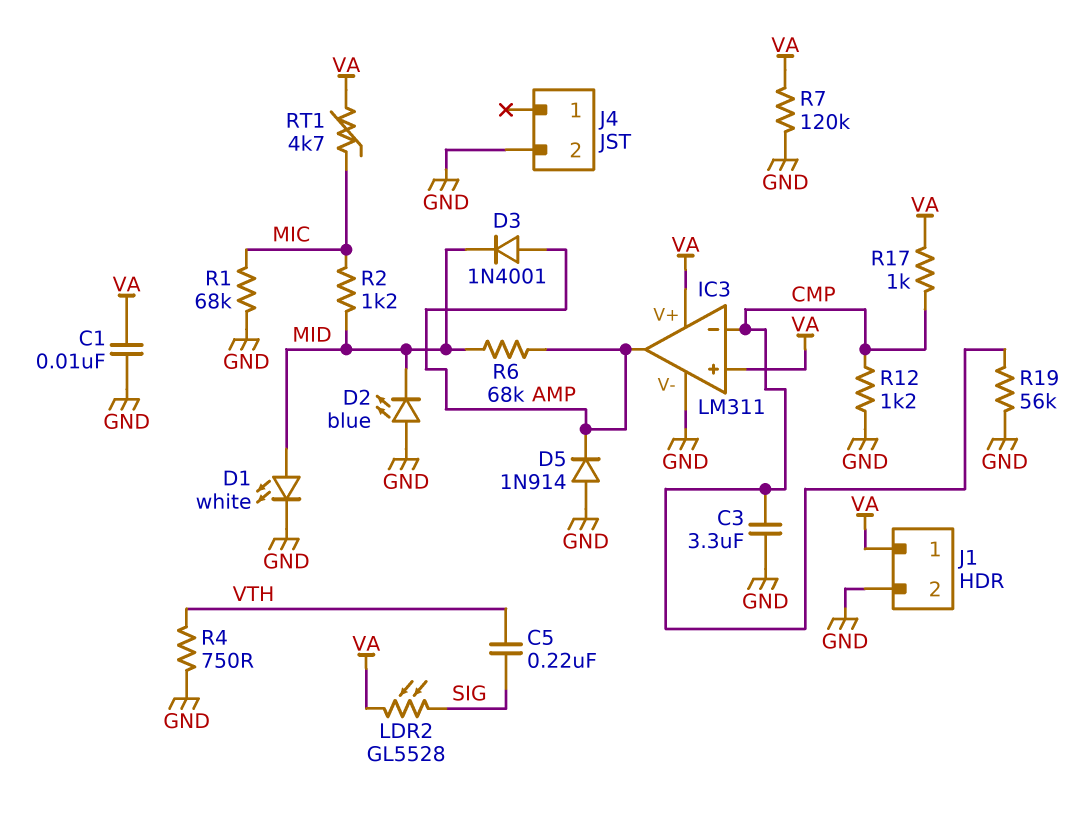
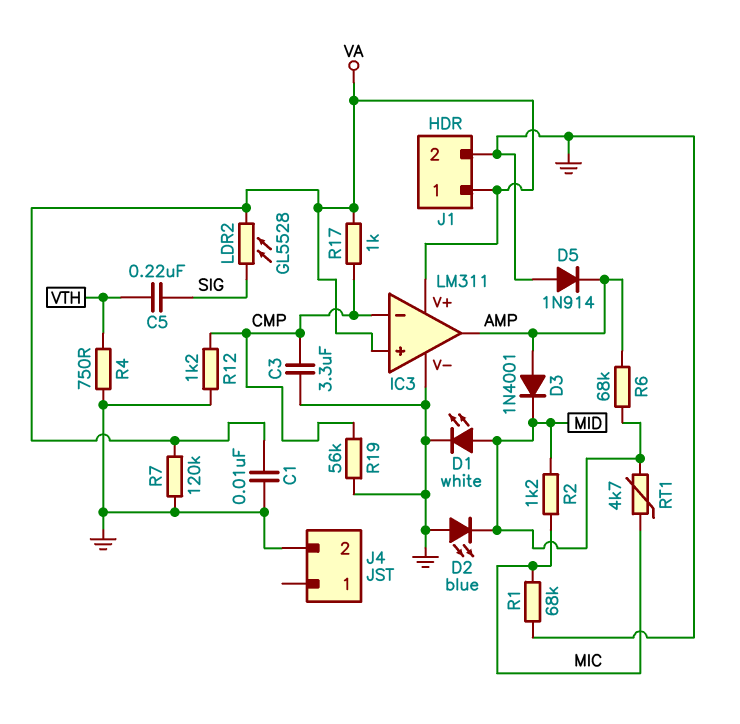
RT1: 4.7k (MIC, VA) -> 4.7k (MIC, MID)

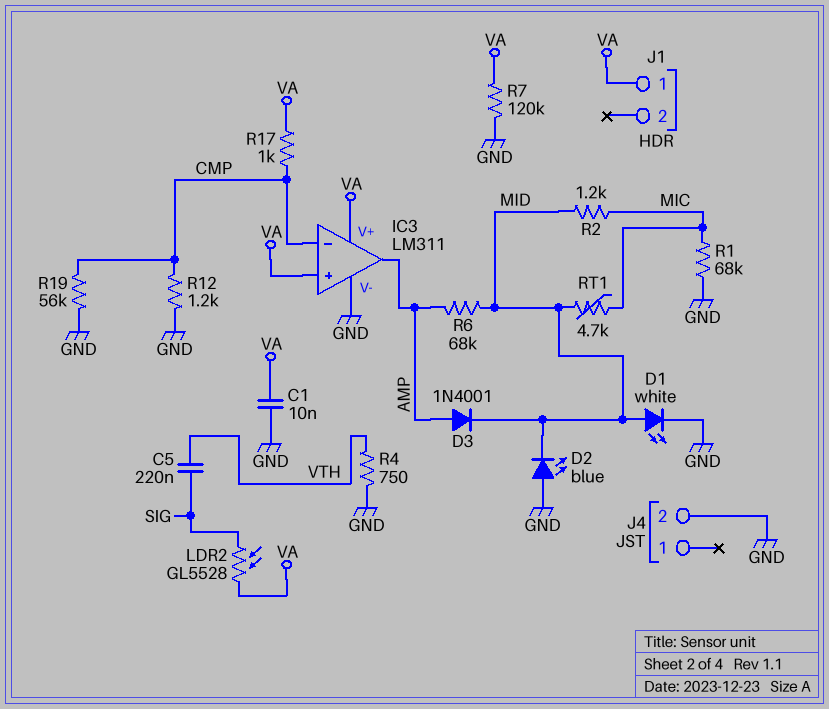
C3: 3.3uF (CMP, GND) -> none
D5: diode 1N914 (A GND, K AMP) -> none
J1 pin 2: GND -> none

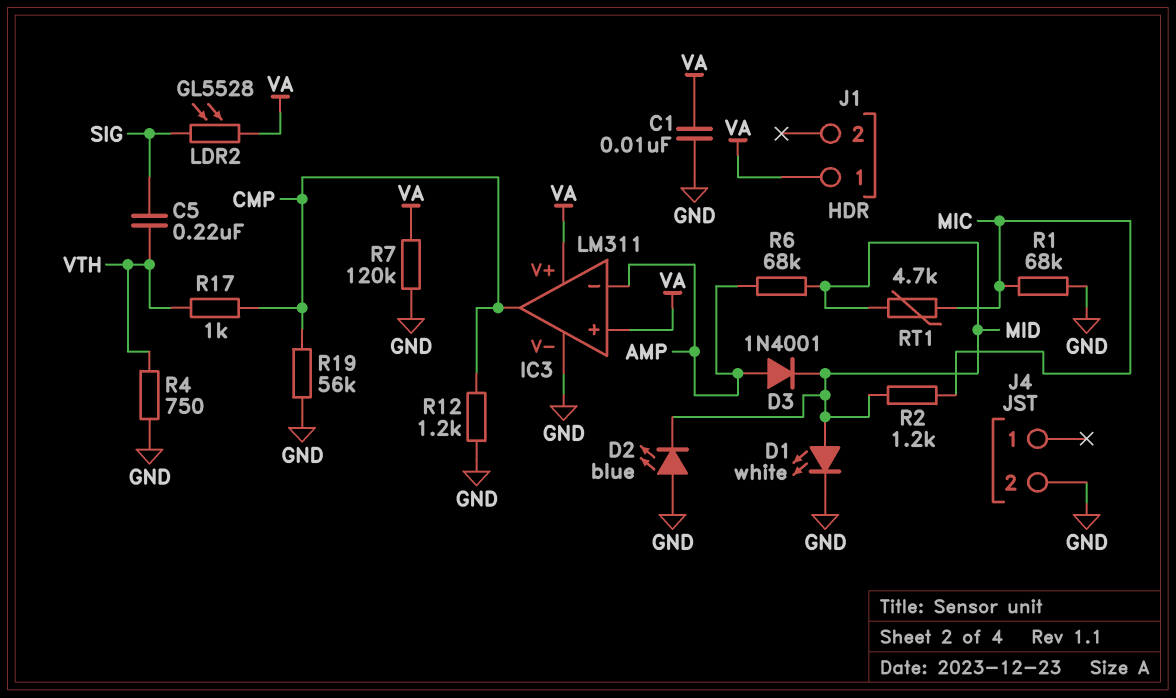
IC3 pin in-: CMP -> AMP
IC3 pin out: AMP -> CMP
R17: 1k (CMP, VA) -> 1k (CMP, VTH)

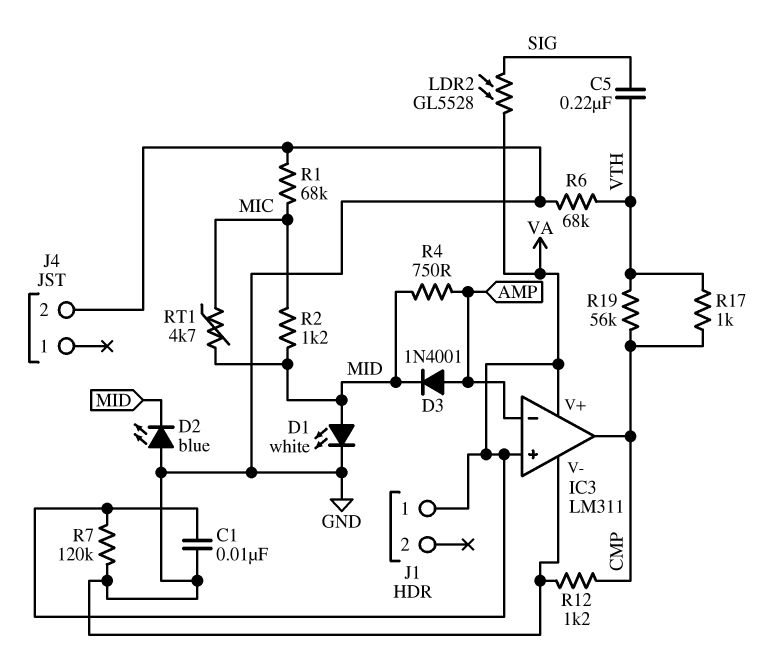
R4: 750 (GND, VTH) -> 750 (AMP, MID)
R6: 68k (AMP, MID) -> 68k (GND, VTH)
R19: 56k (CMP, GND) -> 56k (CMP, VTH)

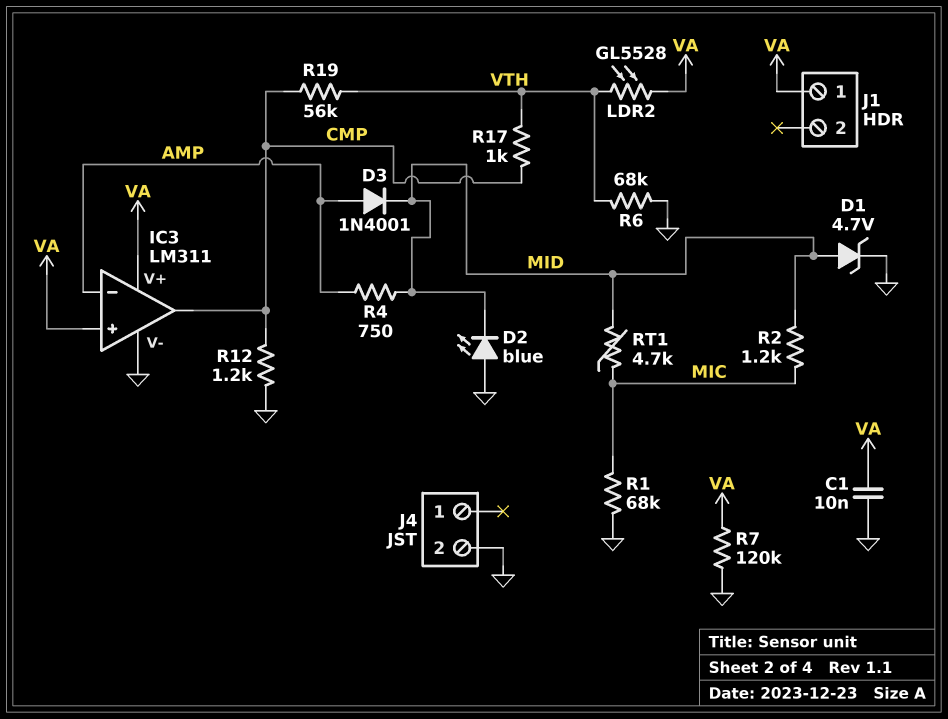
C5: 220nF (SIG, VTH) -> none
D1: LED white (A MID, K GND) -> zener 4.7V (A MID, K GND)
LDR2: GL5528 (SIG, VA) -> GL5528 (VA, VTH)

